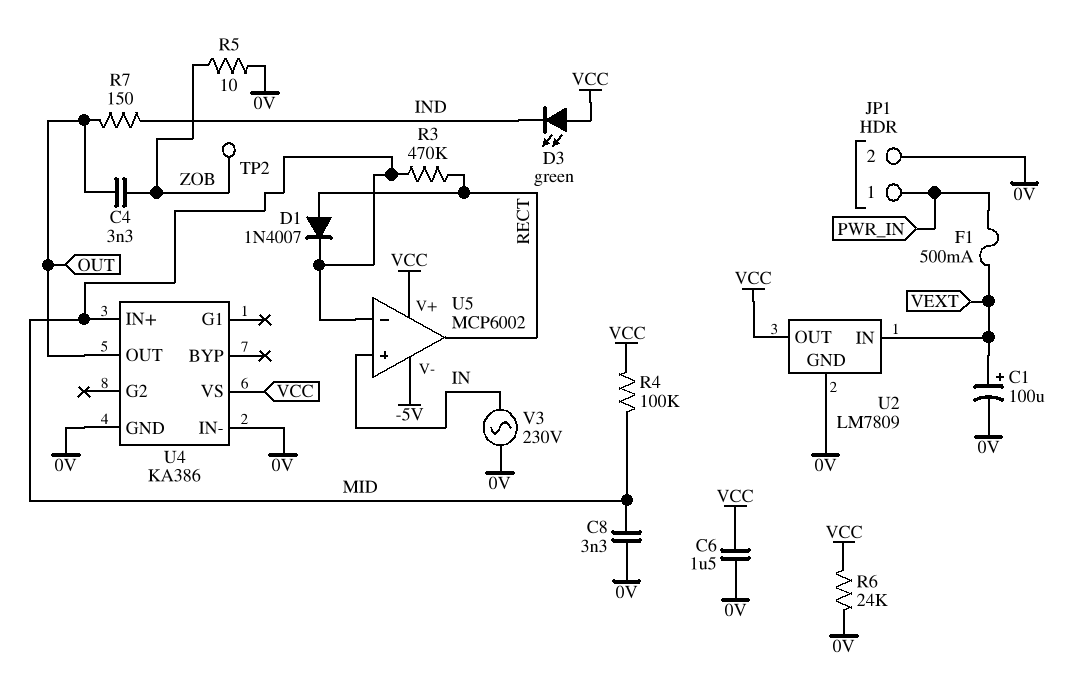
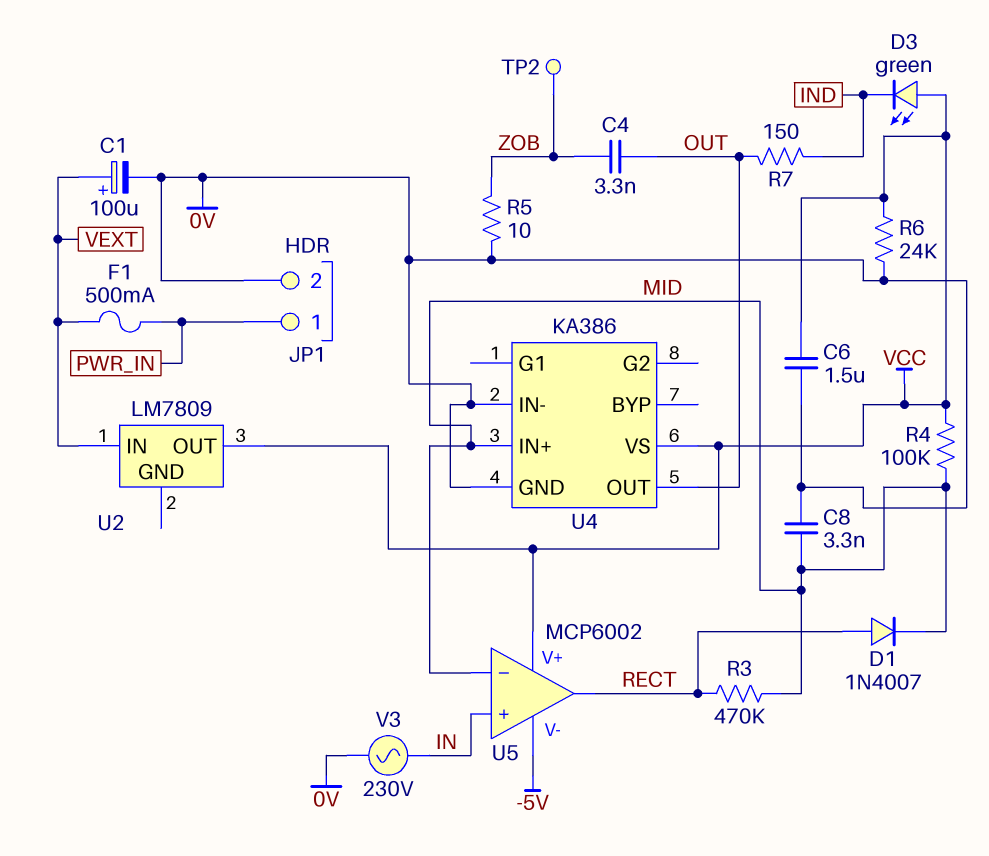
U2 pin GND: 0V -> none

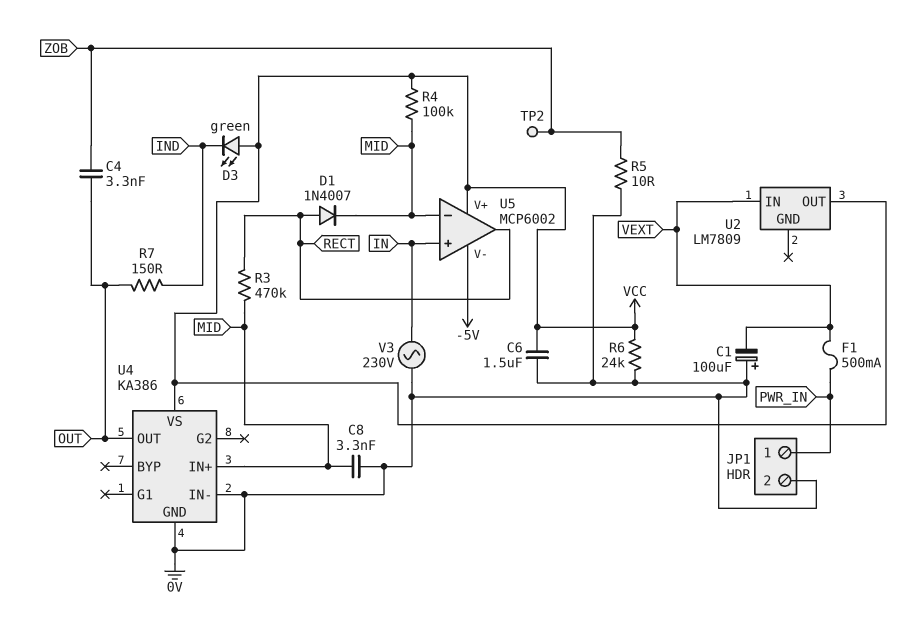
C1: 100uF (plus VEXT, minus 0V) -> 100uF (plus 0V, minus VEXT)

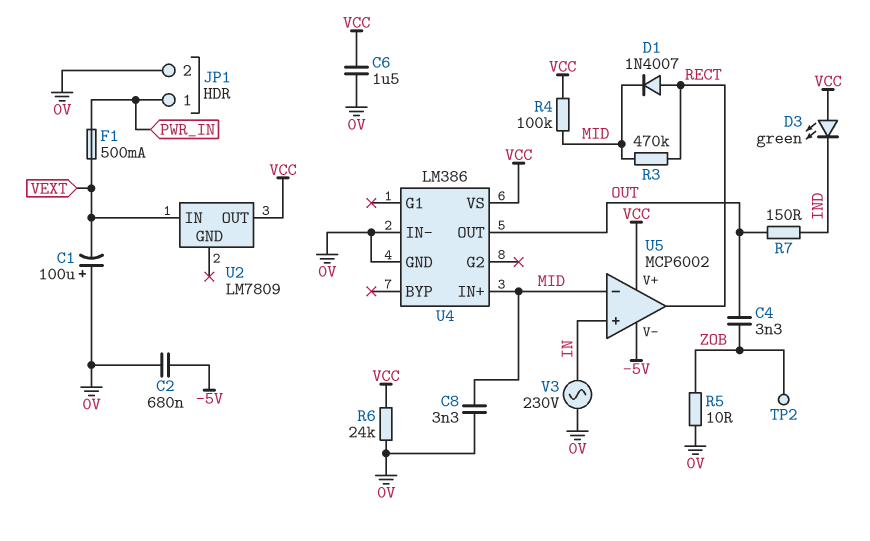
C2: none -> 680nF (-5V, 0V)
U4: KA386 -> LM386

